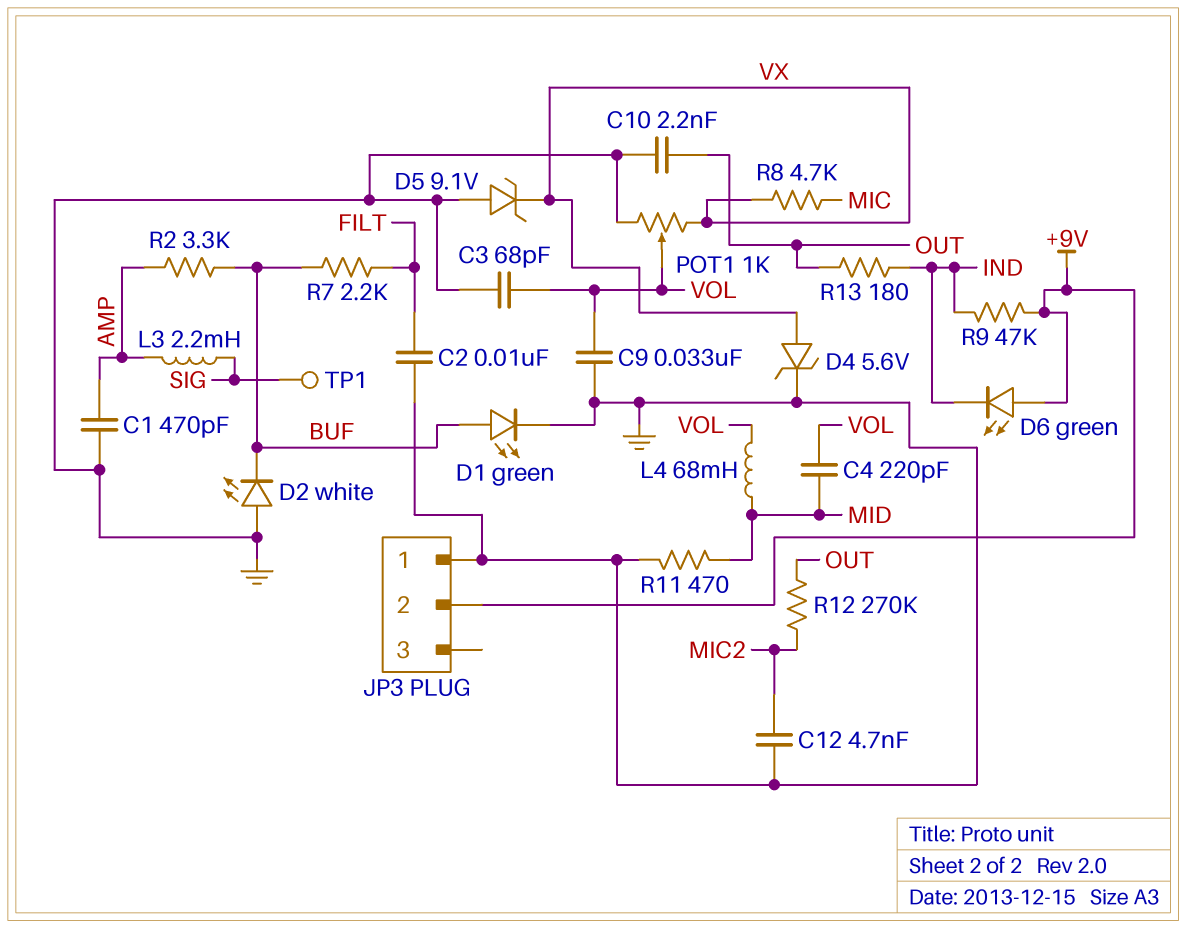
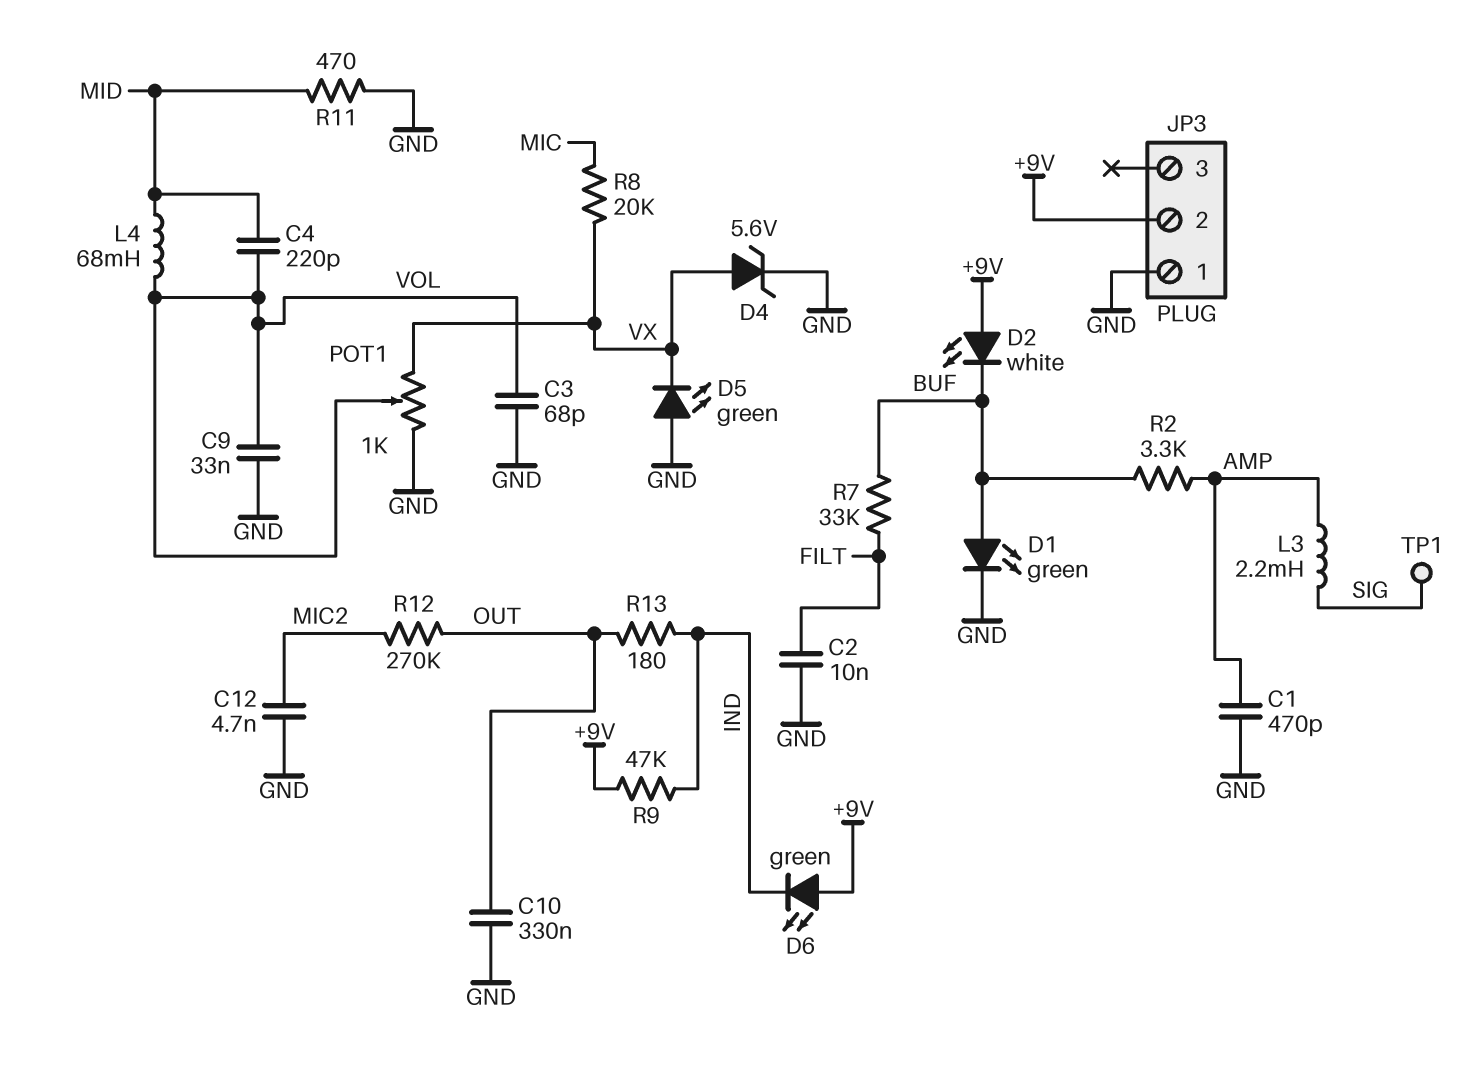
C10: 2.2nF (GND, OUT) -> 330nF (GND, OUT)
D2: LED white (A GND, K BUF) -> LED white (A +9V, K BUF)
D5: zener 9.1V (A GND, K VX) -> LED green (A GND, K VX)
R7: 2.2k (BUF, FILT) -> 33k (BUF, FILT)
R8: 4.7k (MIC, VX) -> 20k (MIC, VX)

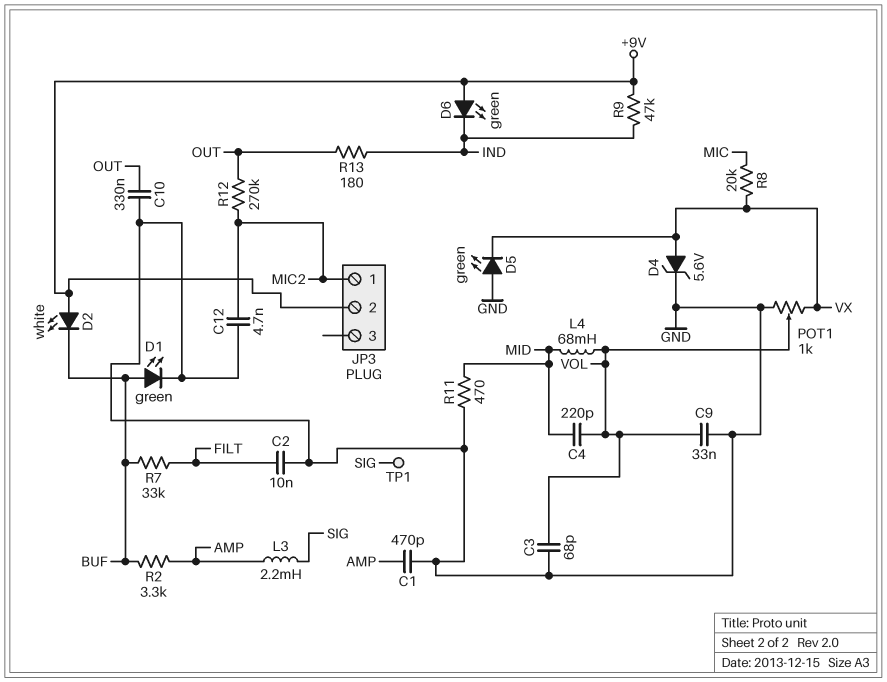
JP3 pin 1: GND -> MIC2

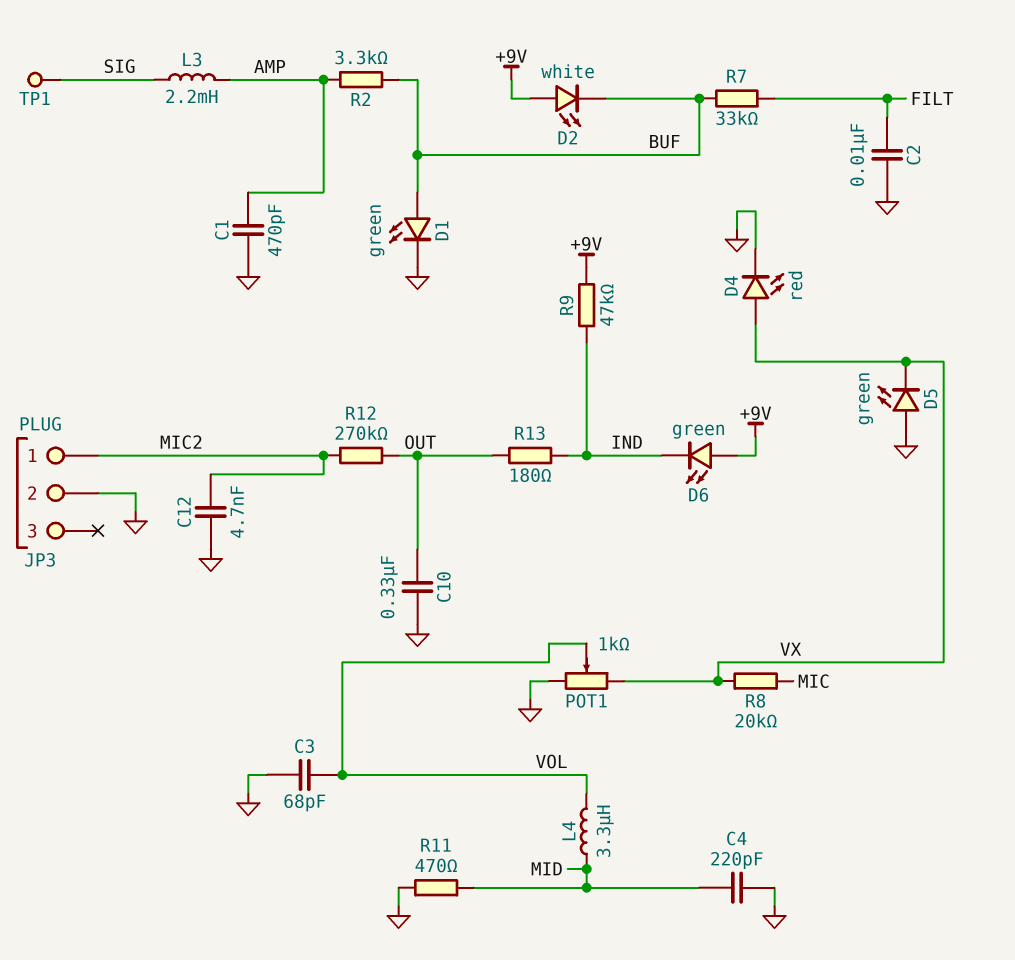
C4: 220pF (MID, VOL) -> 220pF (GND, MID)
C9: 33nF (GND, VOL) -> none
D4: zener 5.6V (A VX, K GND) -> LED red (A VX, K GND)
JP3 pin 2: +9V -> GND
L4: 68mH (MID, VOL) -> 3.3uH (MID, VOL)

